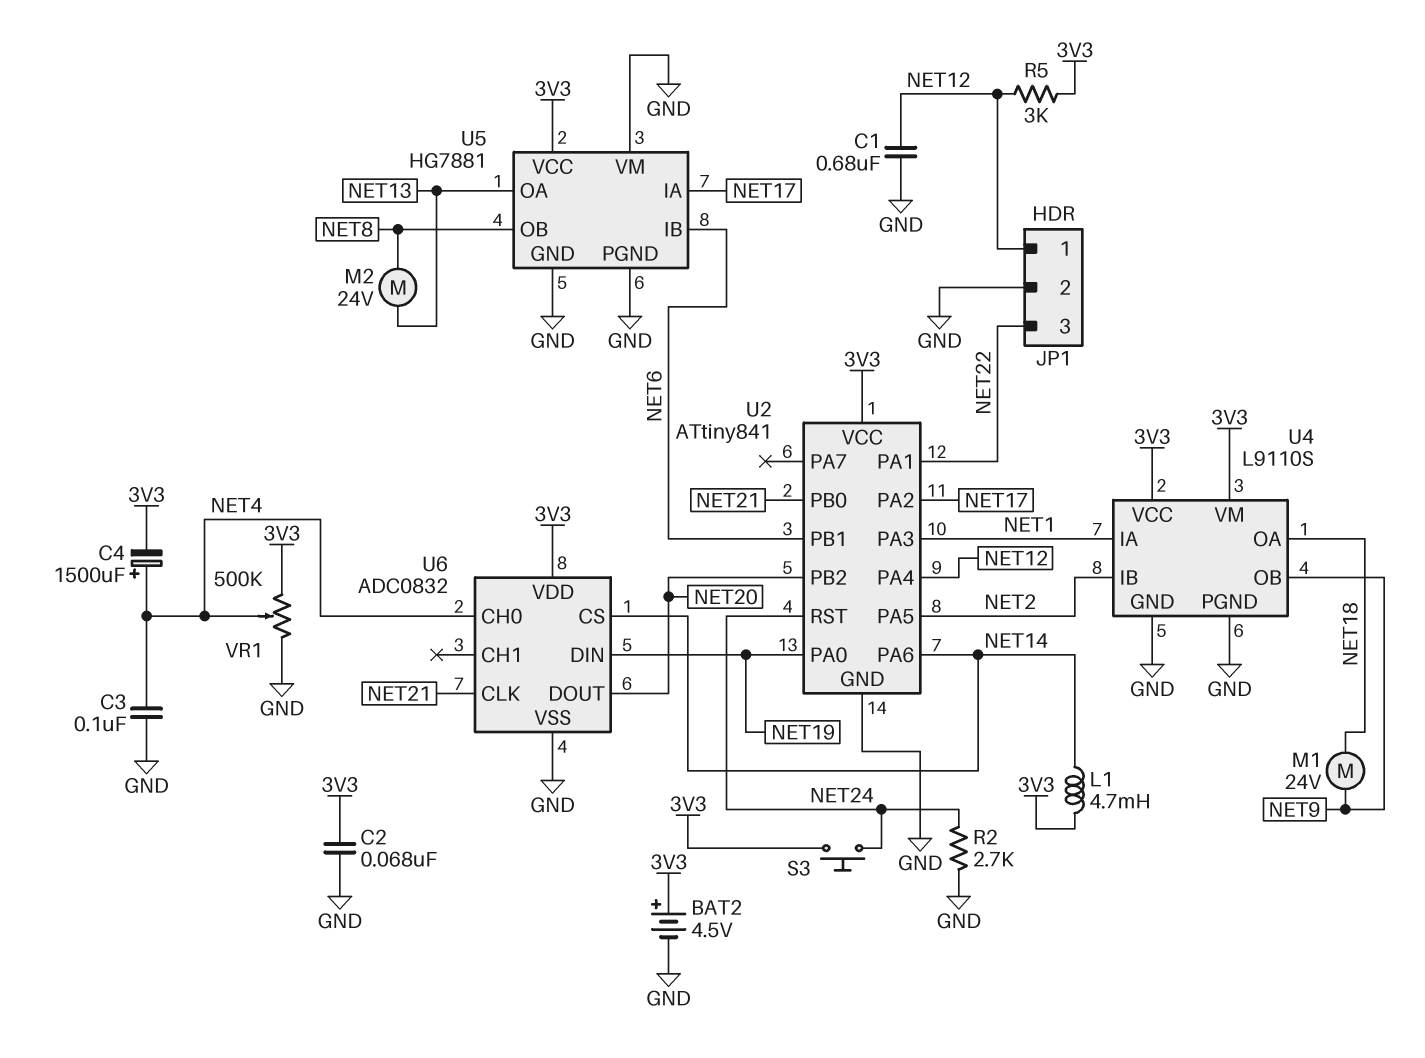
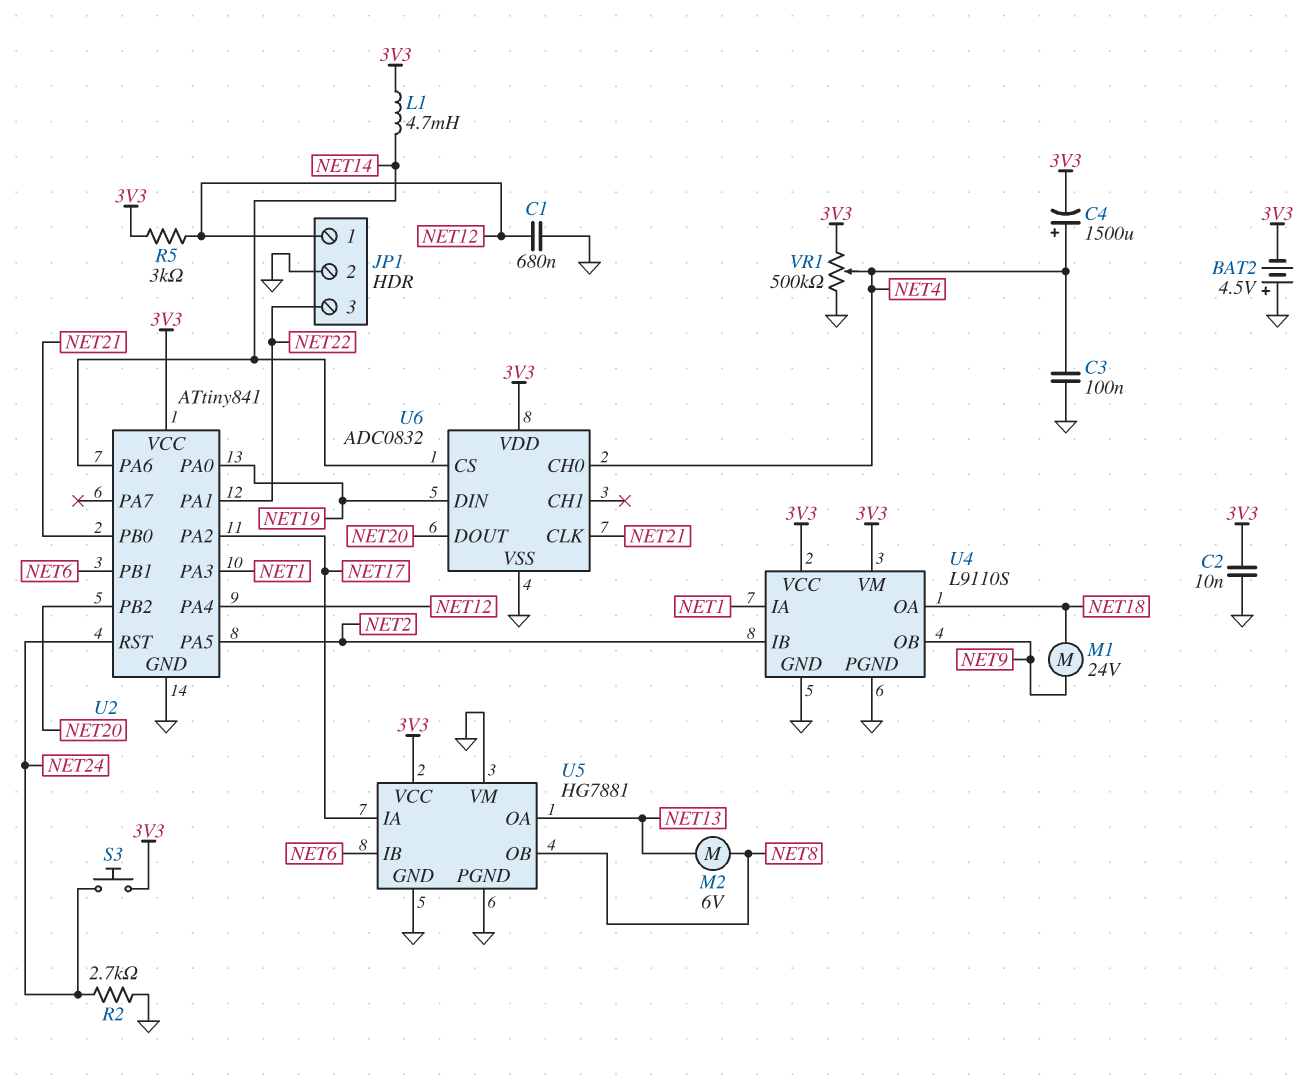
BAT2: 4.5V (plus 3V3, minus GND) -> 4.5V (plus GND, minus 3V3)
C2: 68nF (3V3, GND) -> 10nF (3V3, GND)
M2: motor 24V (NET8, NET13) -> motor 6V (NET8, NET13)

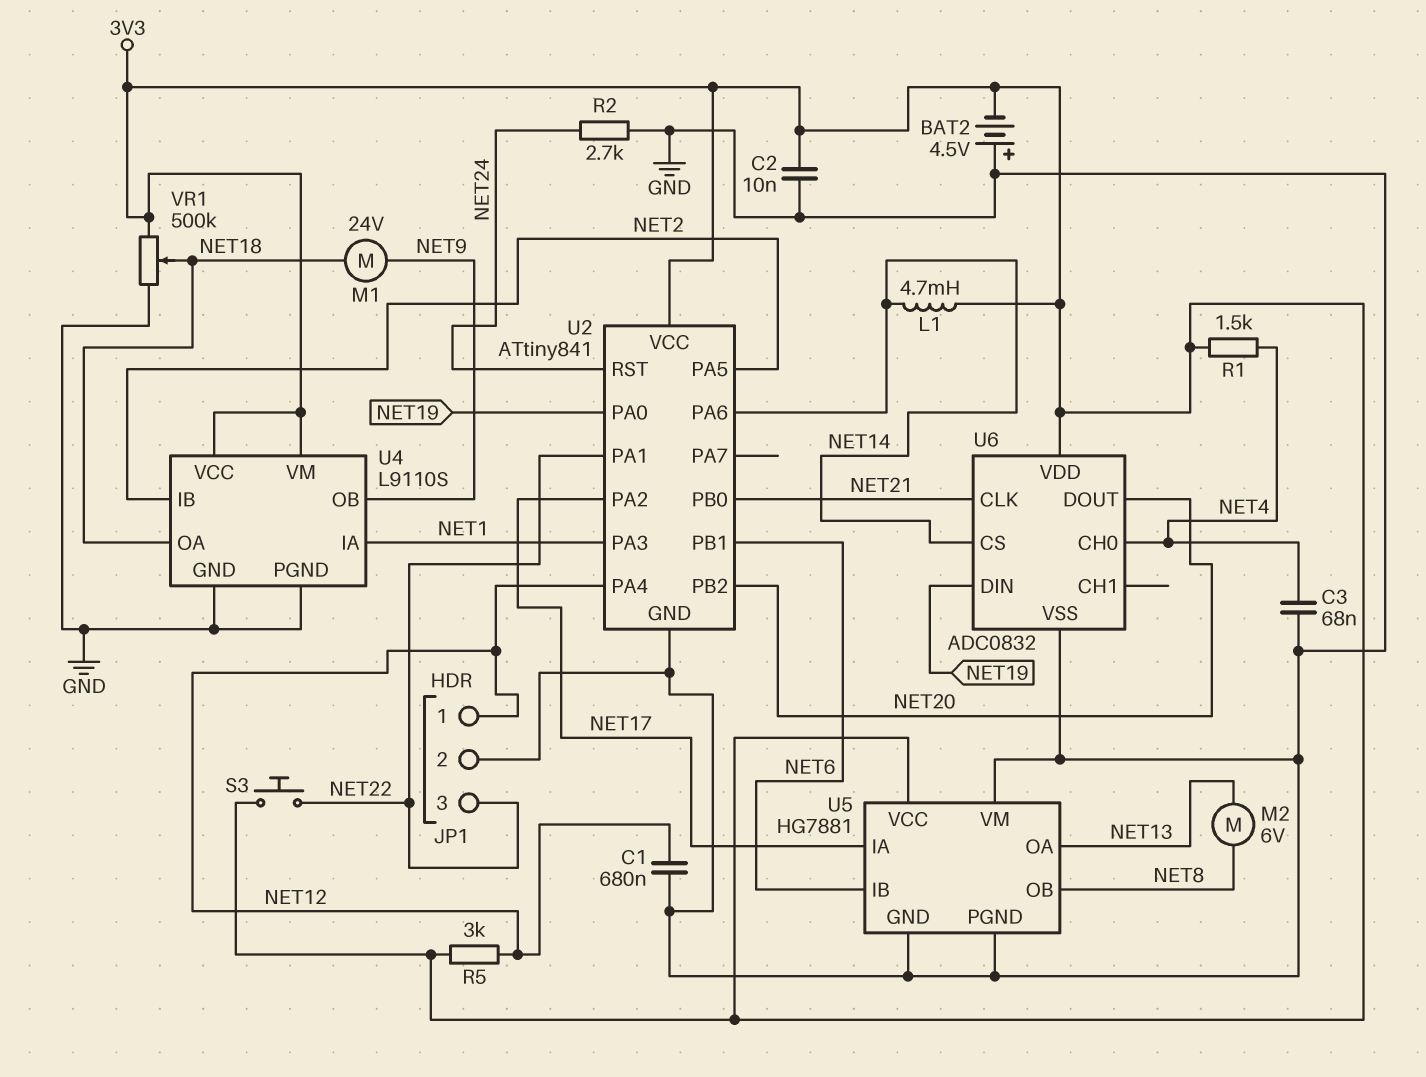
C3: 100nF (GND, NET4) -> 68nF (GND, NET4)
C4: 1500uF (plus NET4, minus 3V3) -> none
R1: none -> 1.5k (3V3, NET4)
S3: button (3V3, NET24) -> button (3V3, NET22)
VR1: 500k (3V3, GND, wiper NET4) -> 500k (3V3, GND, wiper NET18)

